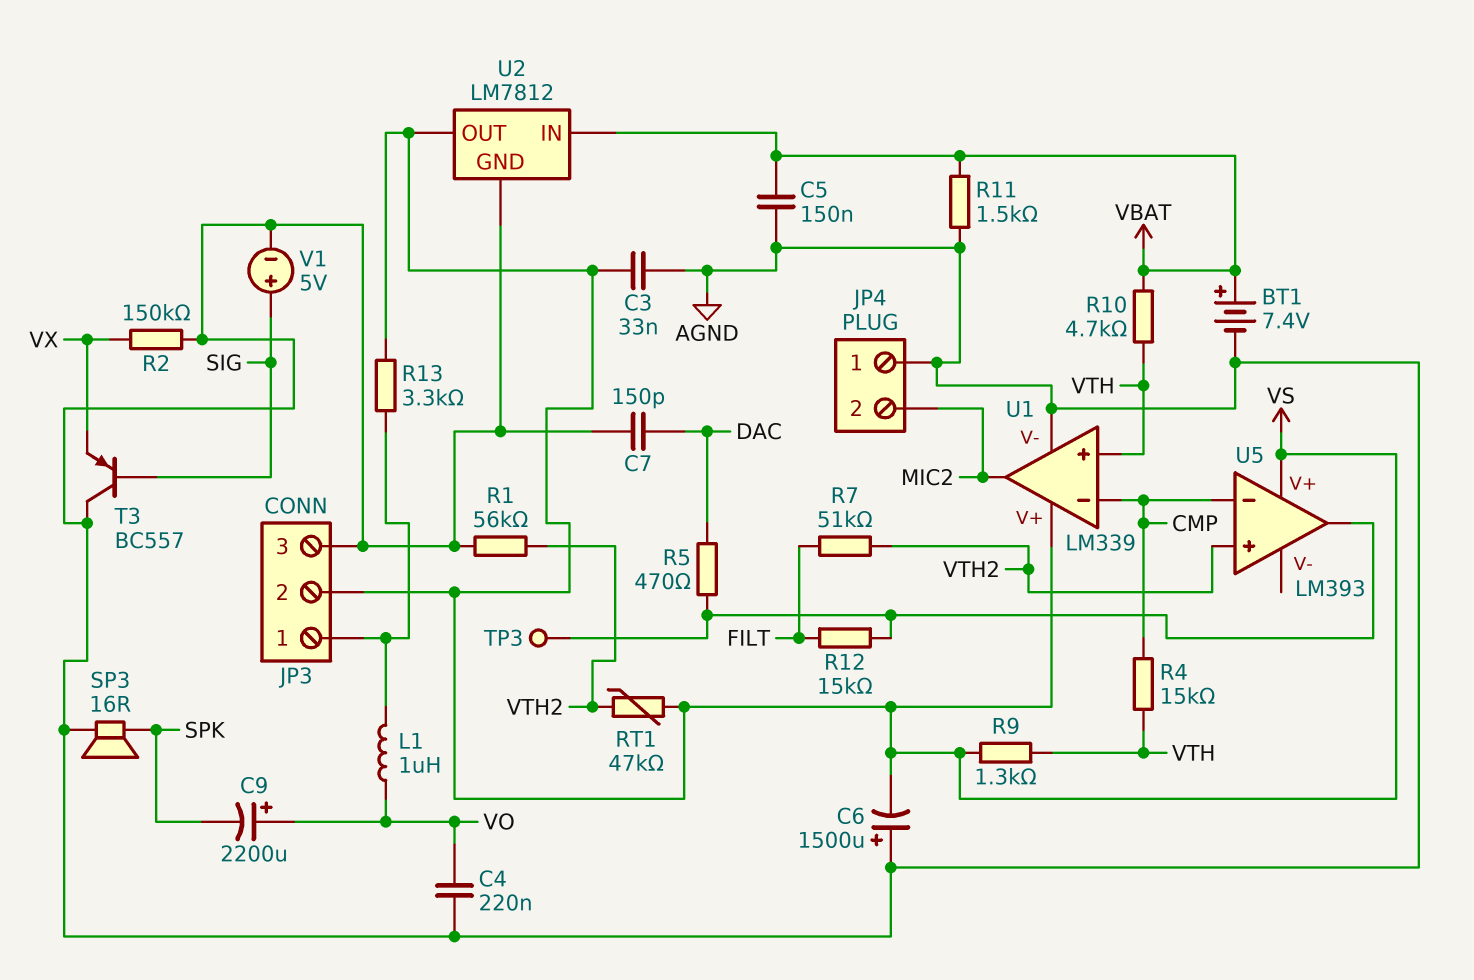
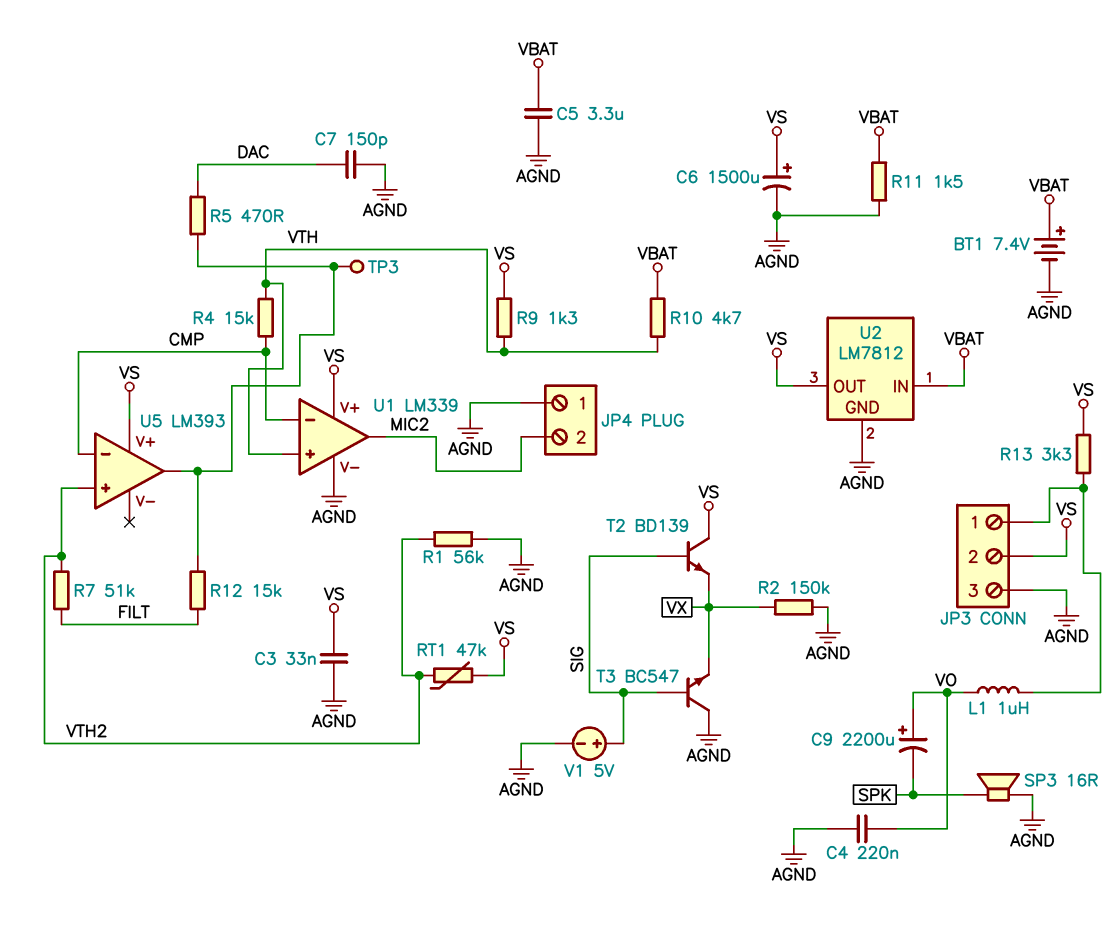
C5: 150nF (AGND, VBAT) -> 3.3uF (AGND, VBAT)
C6: 1500uF (plus AGND, minus VS) -> 1500uF (plus VS, minus AGND)
T2: none -> NPN BD139 (B SIG, C VS, E VX)
T3: PNP BC557 (B SIG, C AGND, E VX) -> NPN BC547 (B SIG, C AGND, E VX)

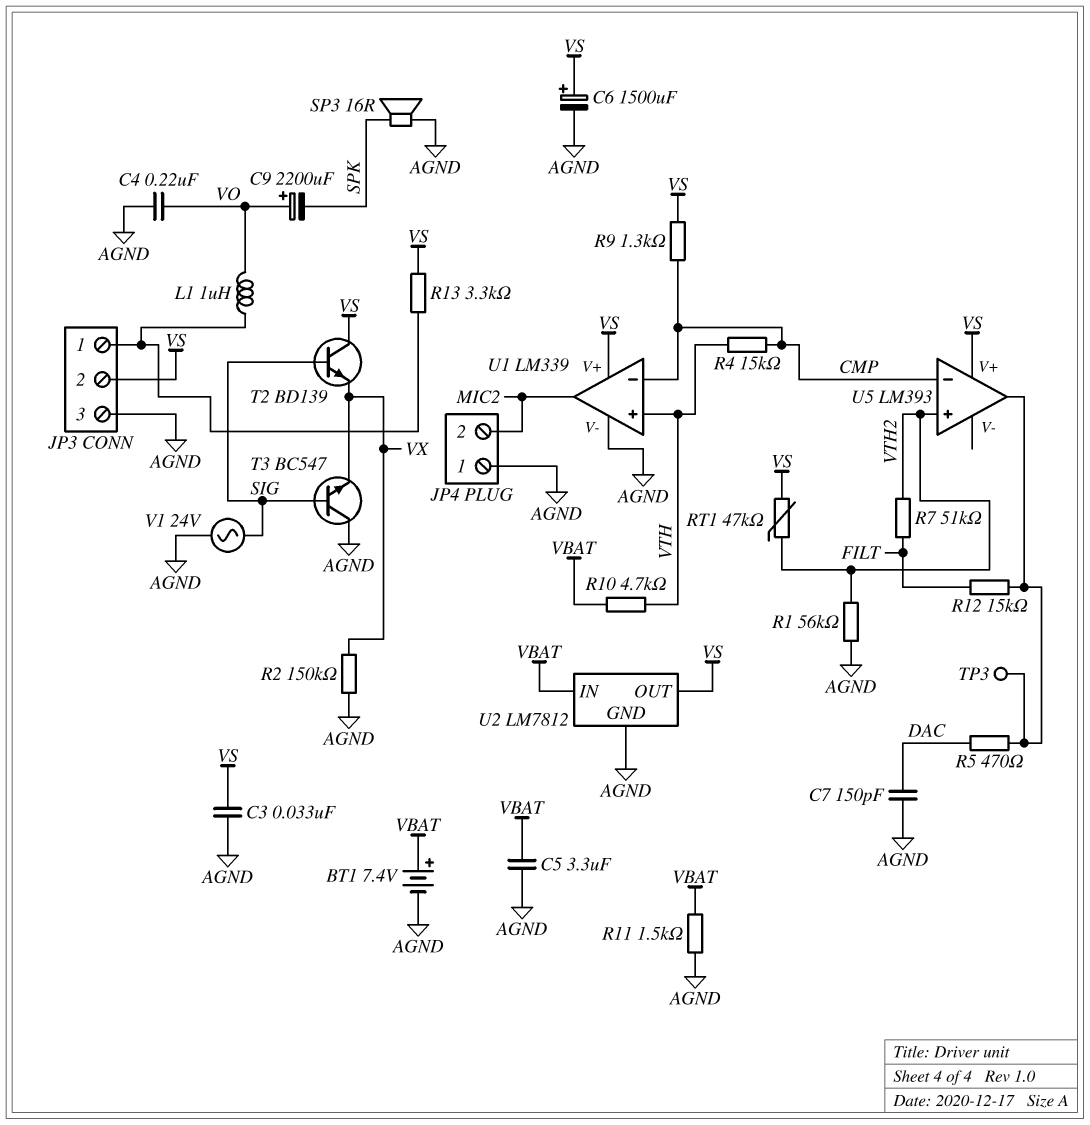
R9: 1.3k (VS, VTH) -> 1.3k (CMP, VS)
V1: 5V (plus SIG, minus AGND) -> AC 24V (AGND, SIG)

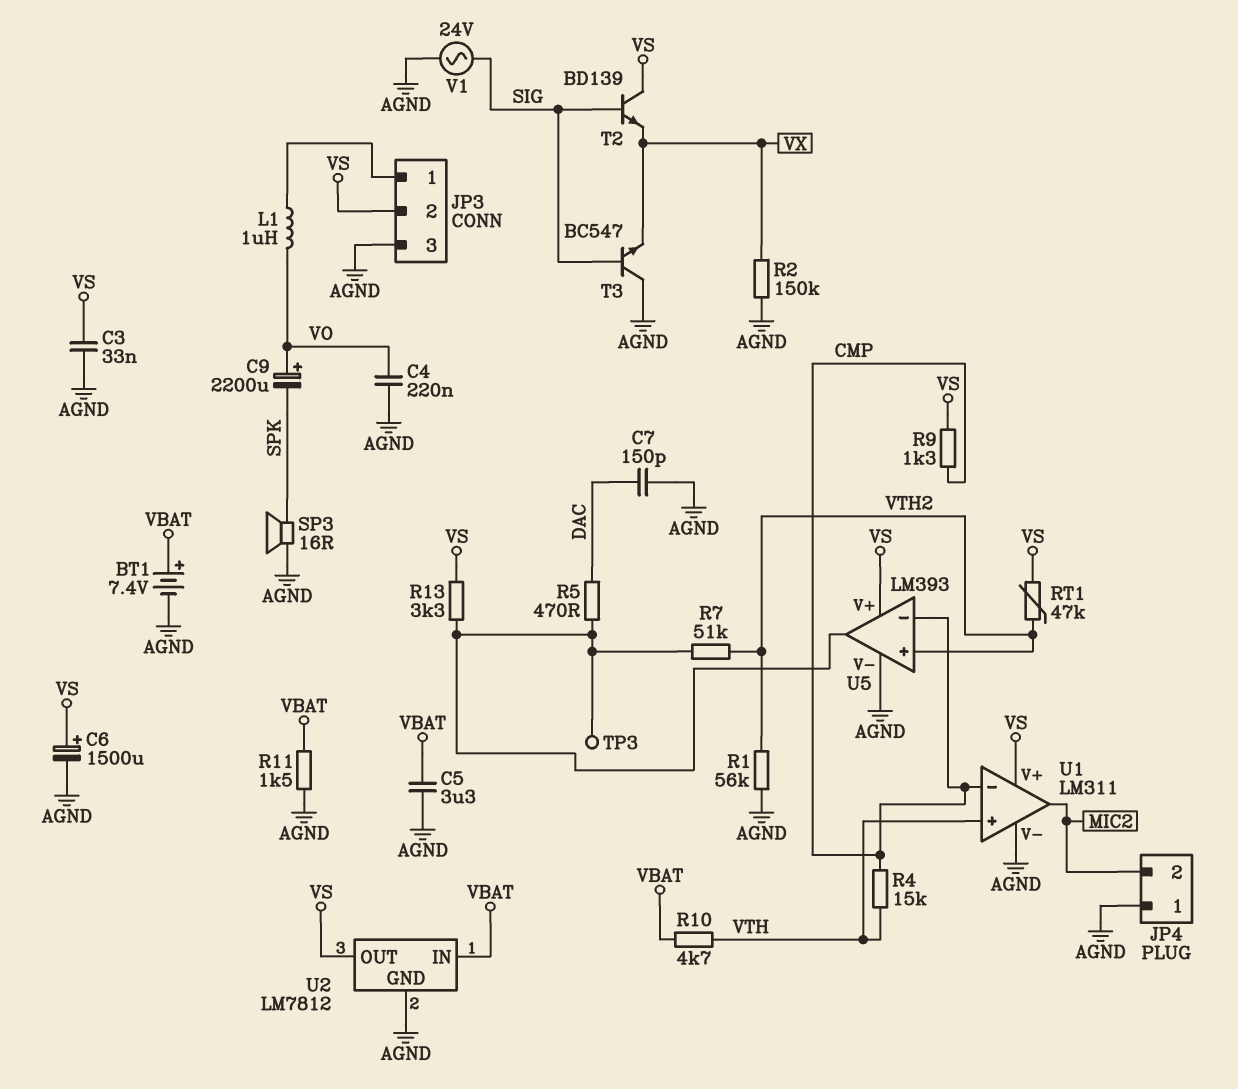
R7: 51k (FILT, VTH2) -> 51k (U5/out, VTH2)
R12: 15k (FILT, U5/out) -> none
R13: 3.3k (JP3/1, VS) -> 3.3k (U5/out, VS)
U1: LM339 -> LM311
U5 pin V-: none -> AGND

